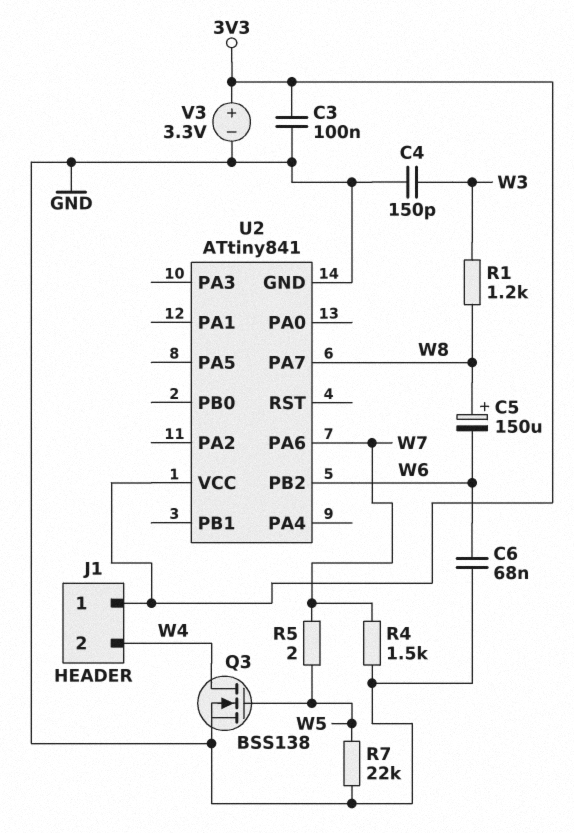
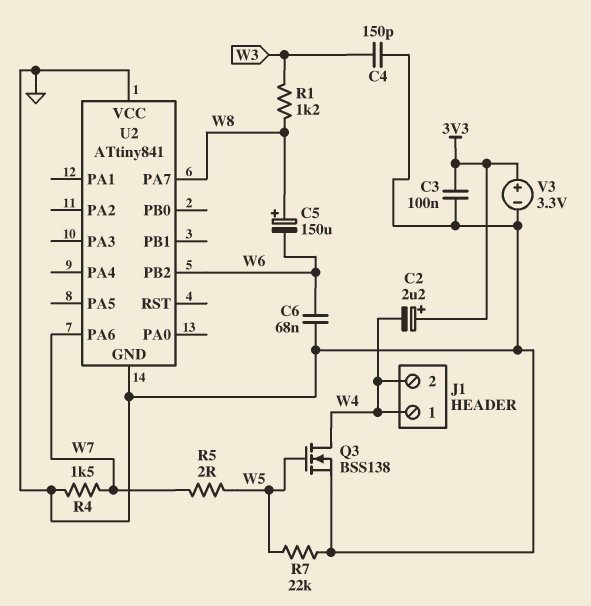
C2: none -> 2.2uF (plus 3V3, minus W4)
J1 pin 1: 3V3 -> W4
U2 pin VCC: 3V3 -> GND

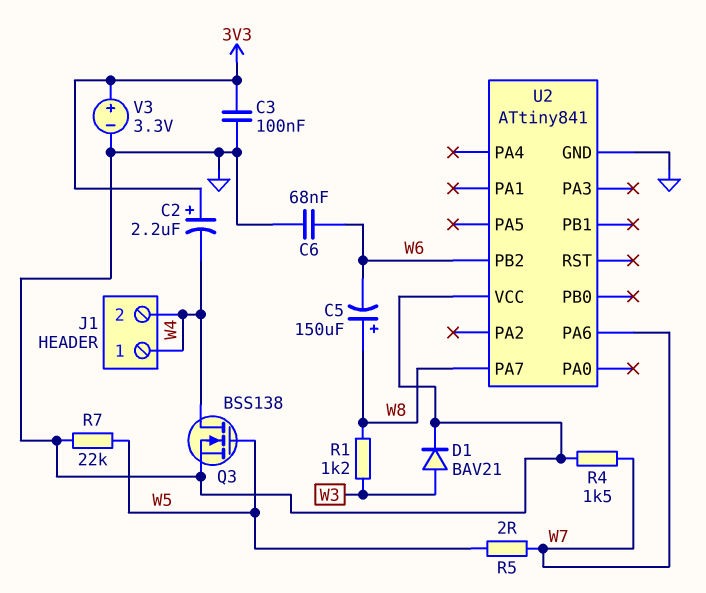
C4: 150pF (GND, W3) -> none
D1: none -> diode BAV21 (A W3, K GND)

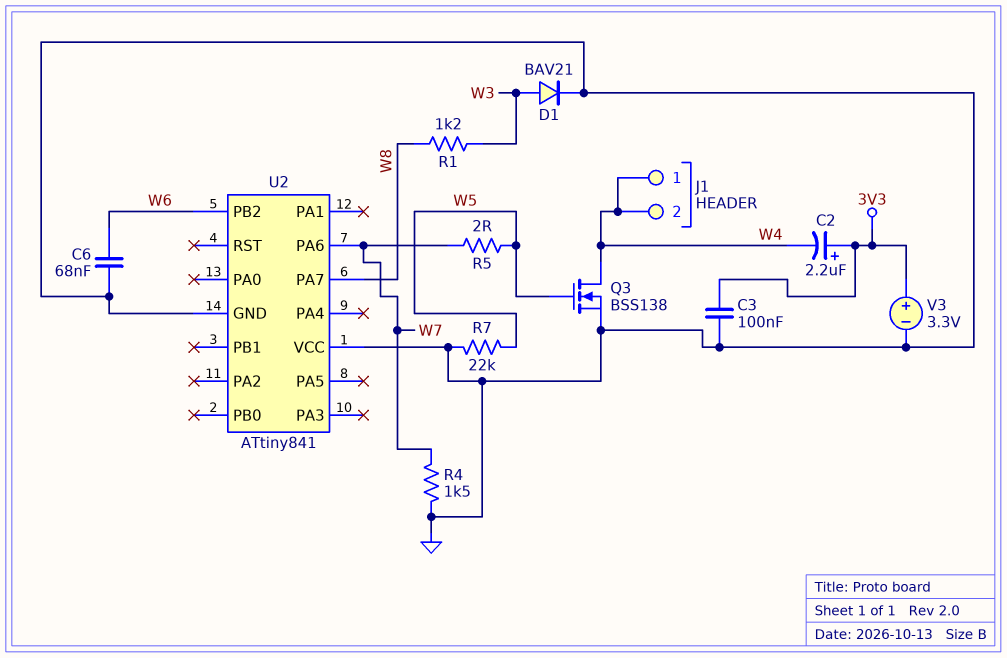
C5: 150uF (plus W8, minus W6) -> none

